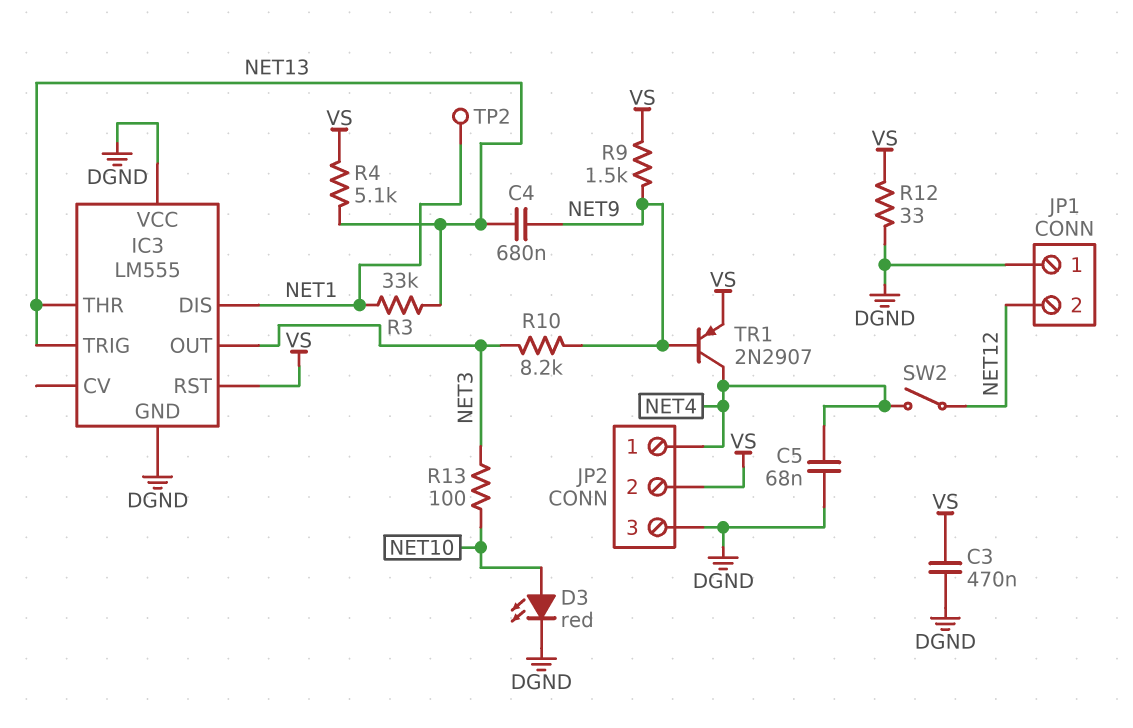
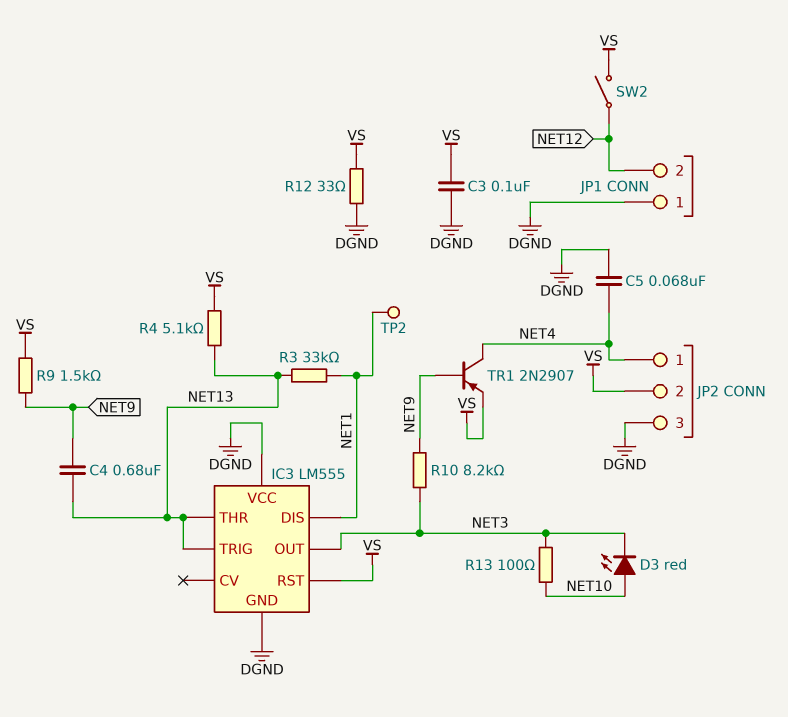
C3: 470nF (DGND, VS) -> 100nF (DGND, VS)
D3: LED red (A NET10, K DGND) -> LED red (A NET10, K NET3)
SW2: switch (NET4, NET12) -> switch (NET12, VS)

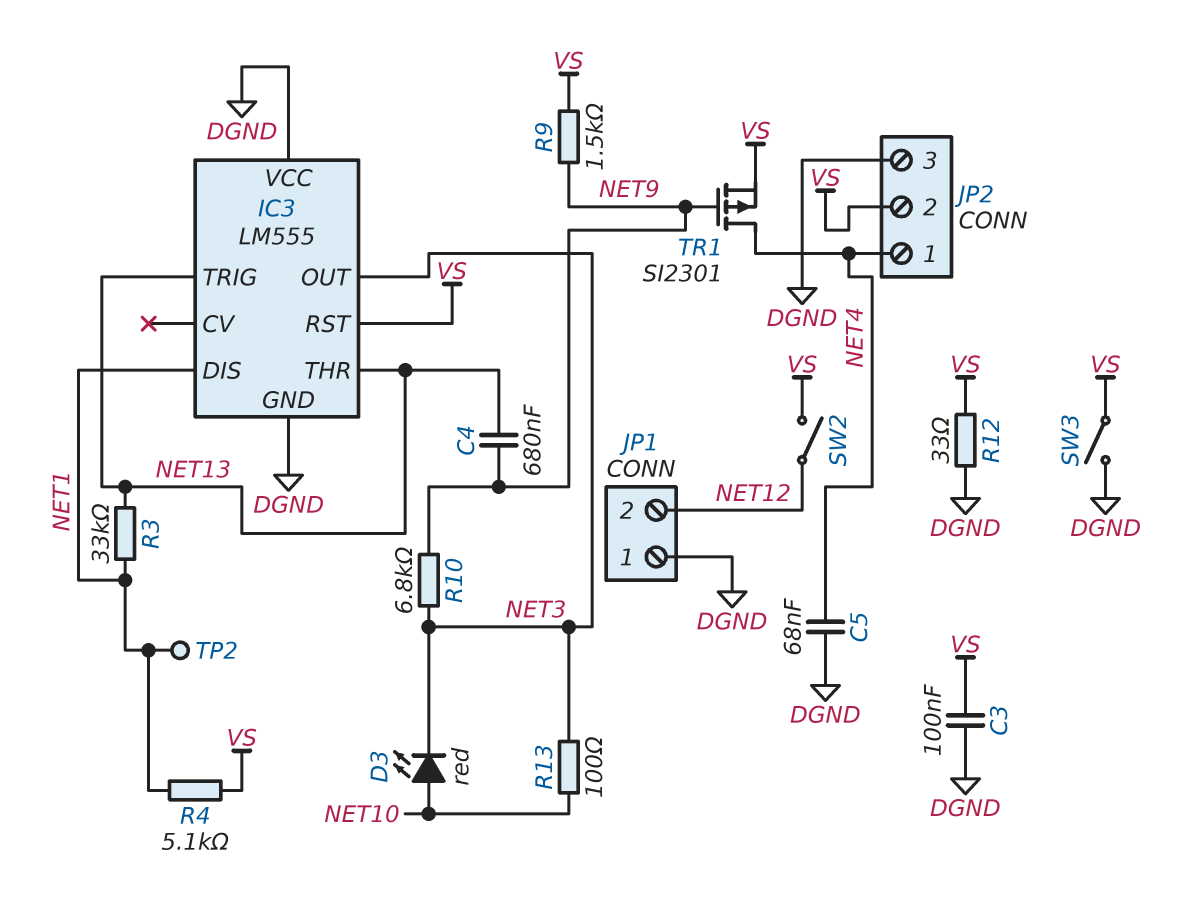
R4: 5.1k (NET13, VS) -> 5.1k (NET1, VS)
R10: 8.2k (NET3, NET9) -> 6.8k (NET3, NET9)
SW3: none -> switch (DGND, VS)
TR1: PNP 2N2907 (B NET9, C NET4, E VS) -> PMOS SI2301 (G NET9, D NET4, S VS)

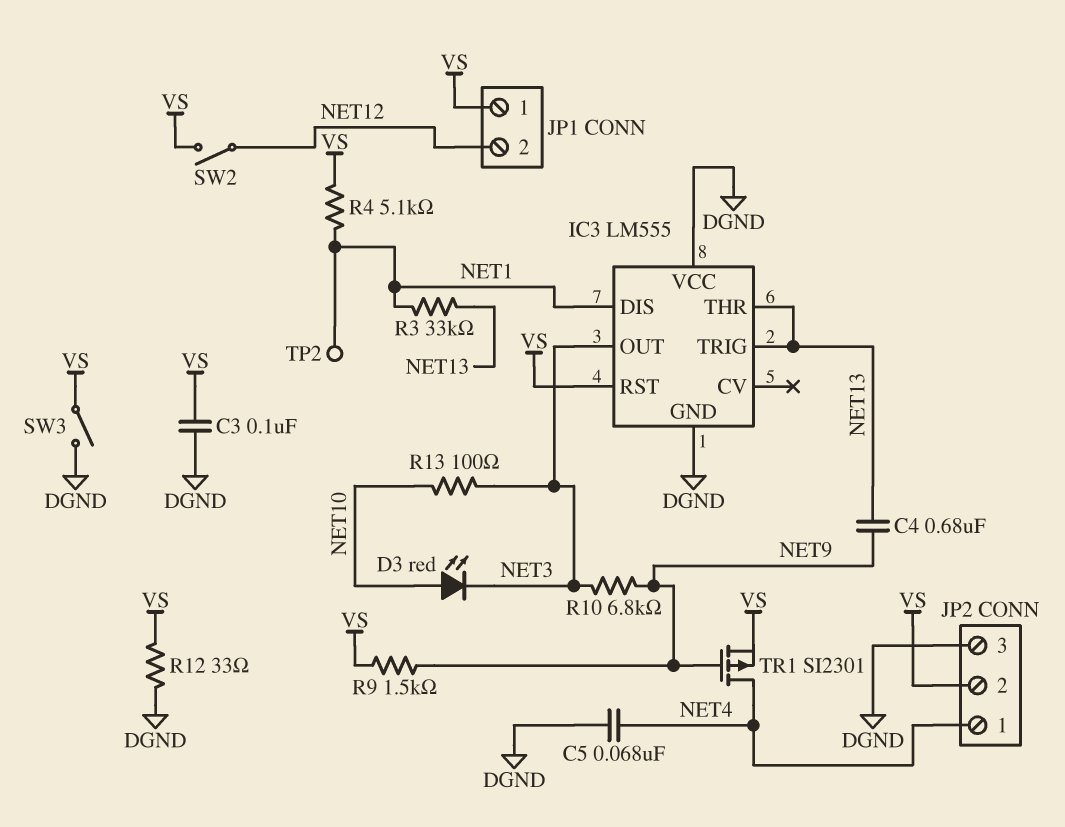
JP1 pin 1: DGND -> VS

